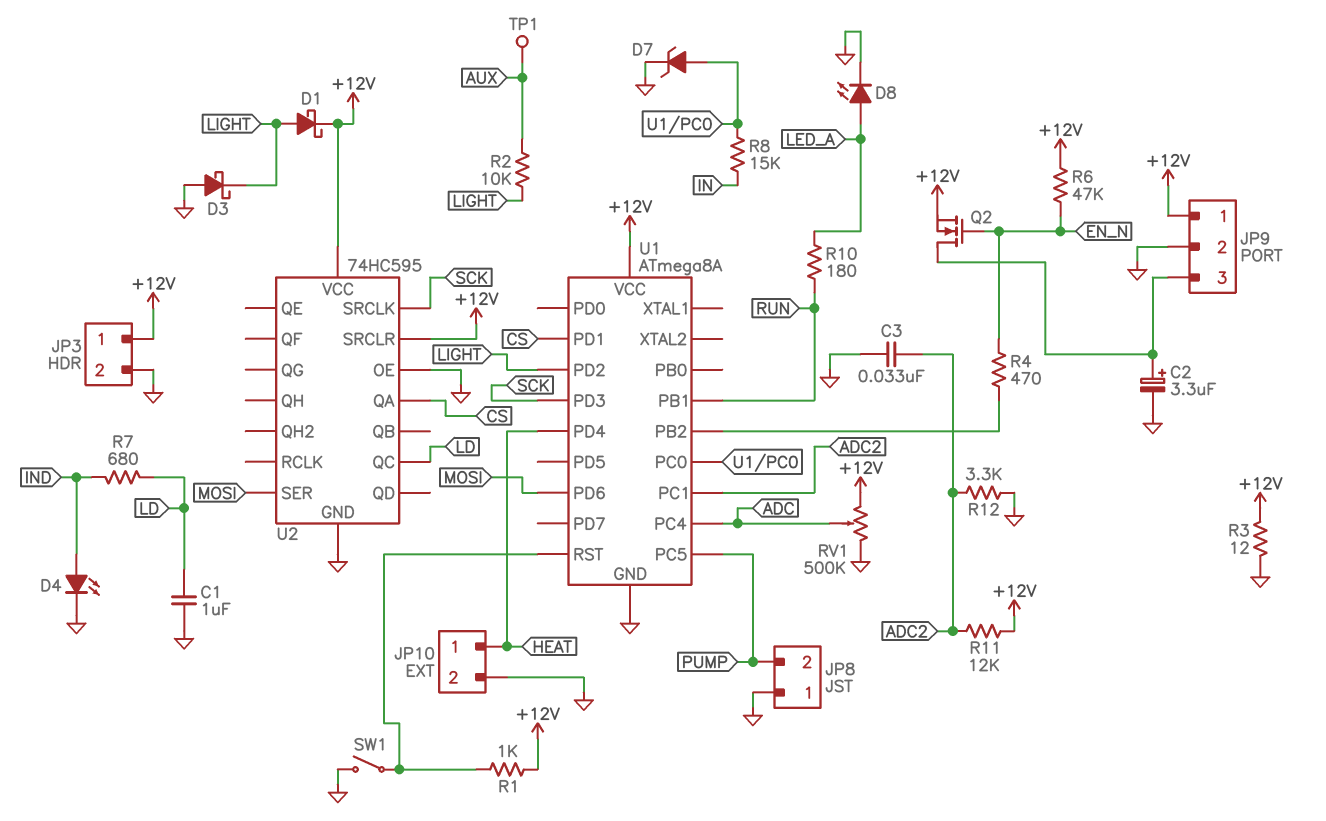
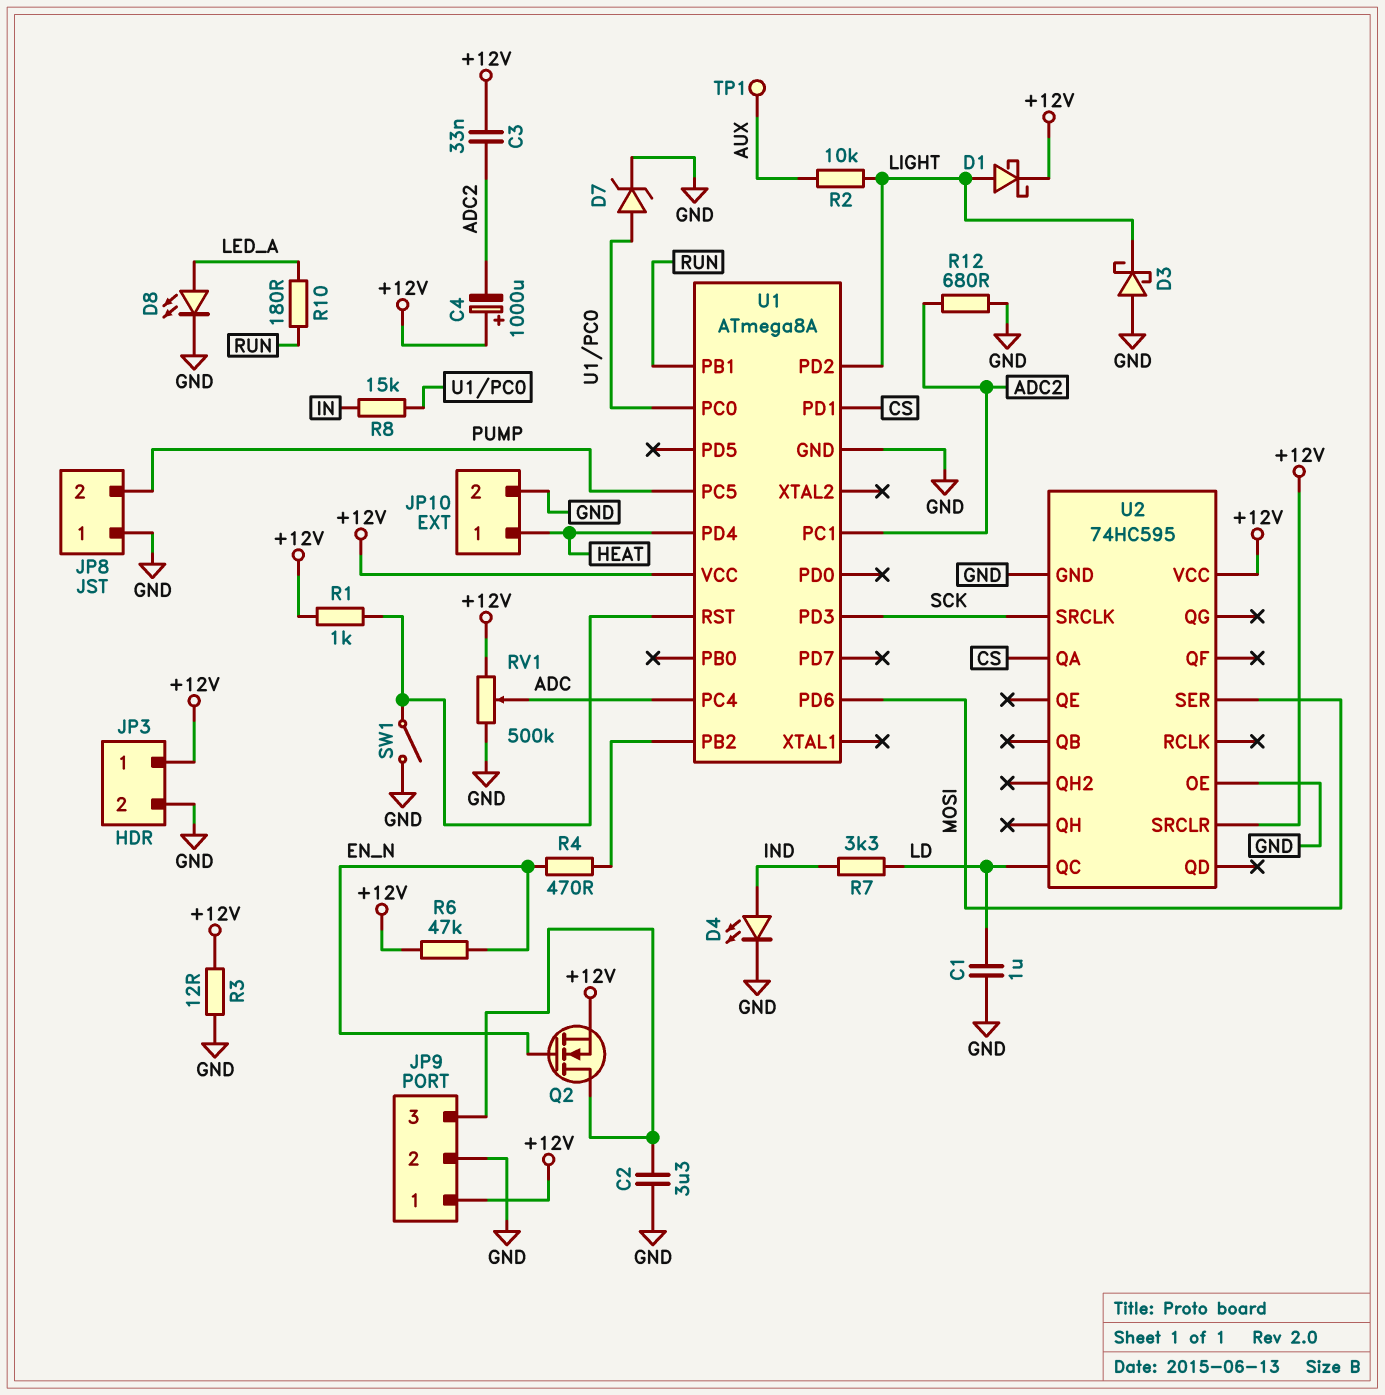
C2: 3.3uF (plus JP9/3, minus GND) -> 3.3uF (GND, JP9/3)
C3: 33nF (ADC2, GND) -> 33nF (+12V, ADC2)
C4: none -> 1000uF (plus +12V, minus ADC2)
R7: 680 (IND, LD) -> 3.3k (IND, LD)
R11: 12k (+12V, ADC2) -> none
R12: 3.3k (ADC2, GND) -> 680 (ADC2, GND)

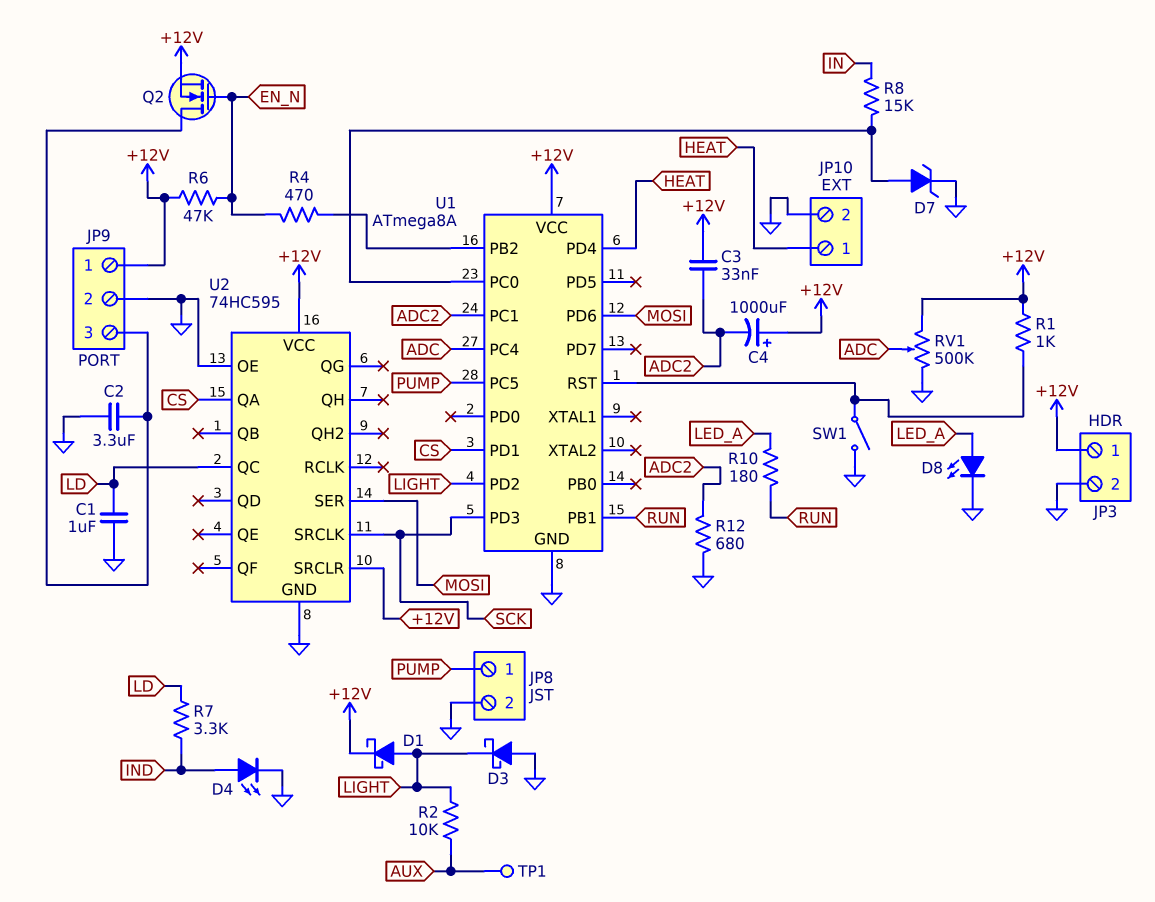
JP8 pin 1: GND -> PUMP
JP8 pin 2: PUMP -> GND
R3: 12 (+12V, GND) -> none

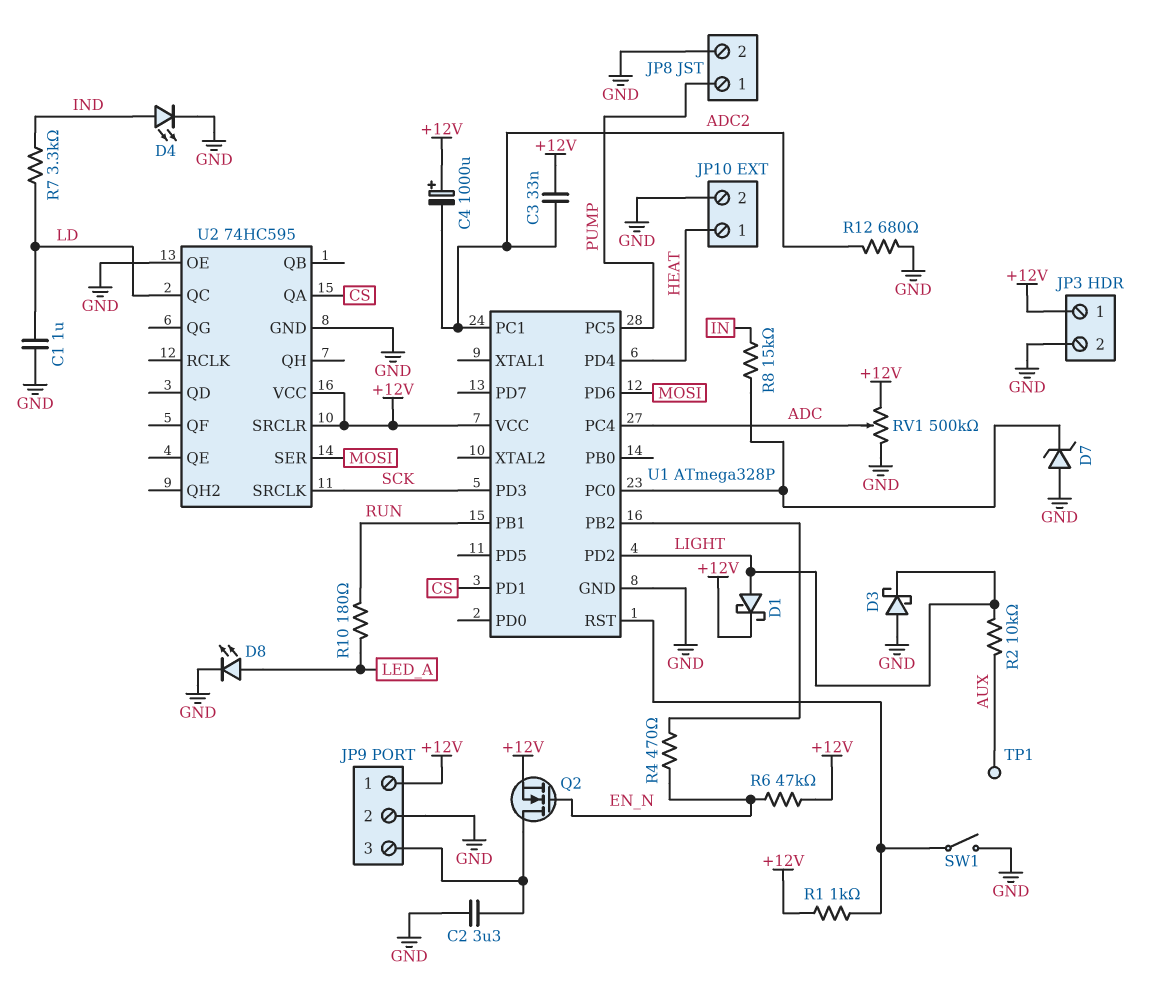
D7: zener (A U1/PC0, K GND) -> zener (A GND, K U1/PC0)
U1: ATmega8A -> ATmega328P

